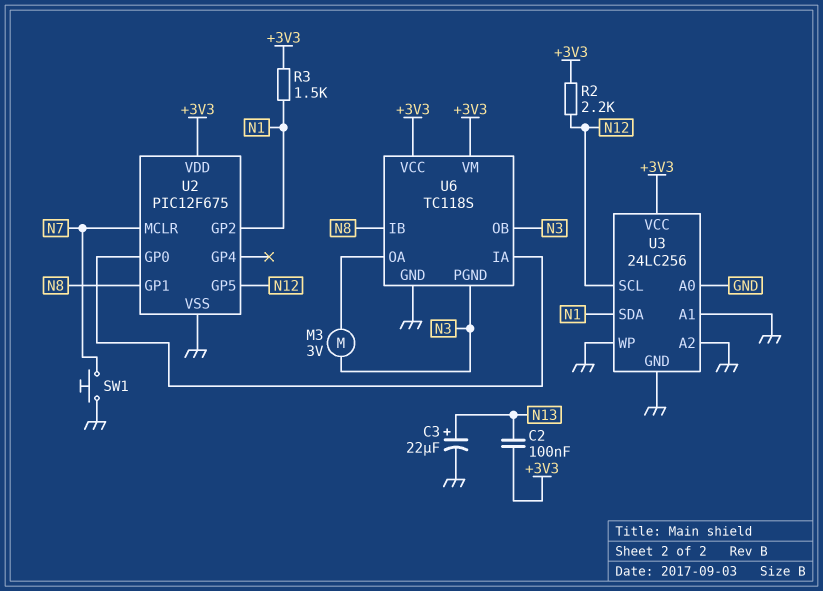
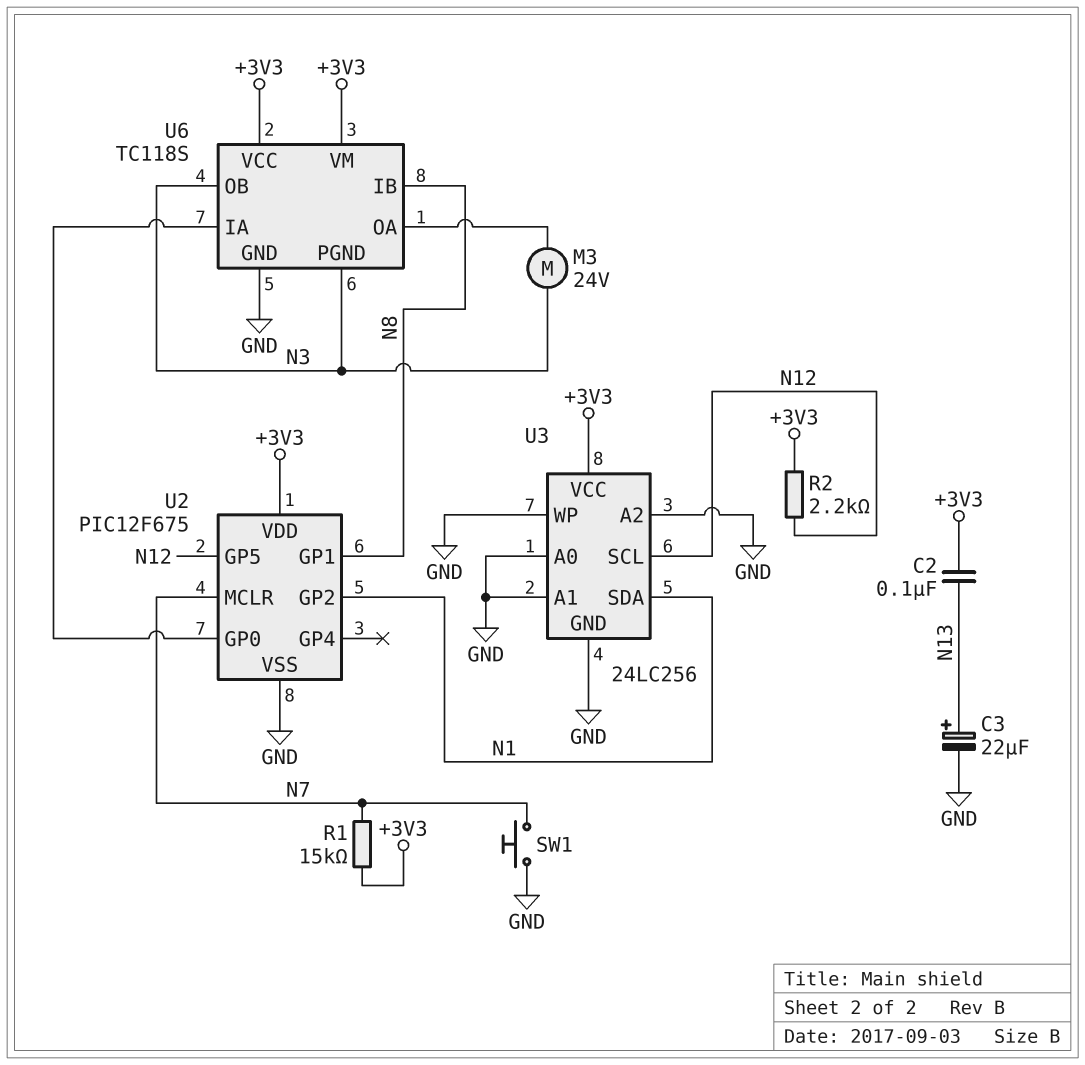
M3: motor 3V (N3, U6/OA) -> motor 24V (N3, U6/OA)
R1: none -> 15k (+3V3, N7)
R3: 1.5k (+3V3, N1) -> none

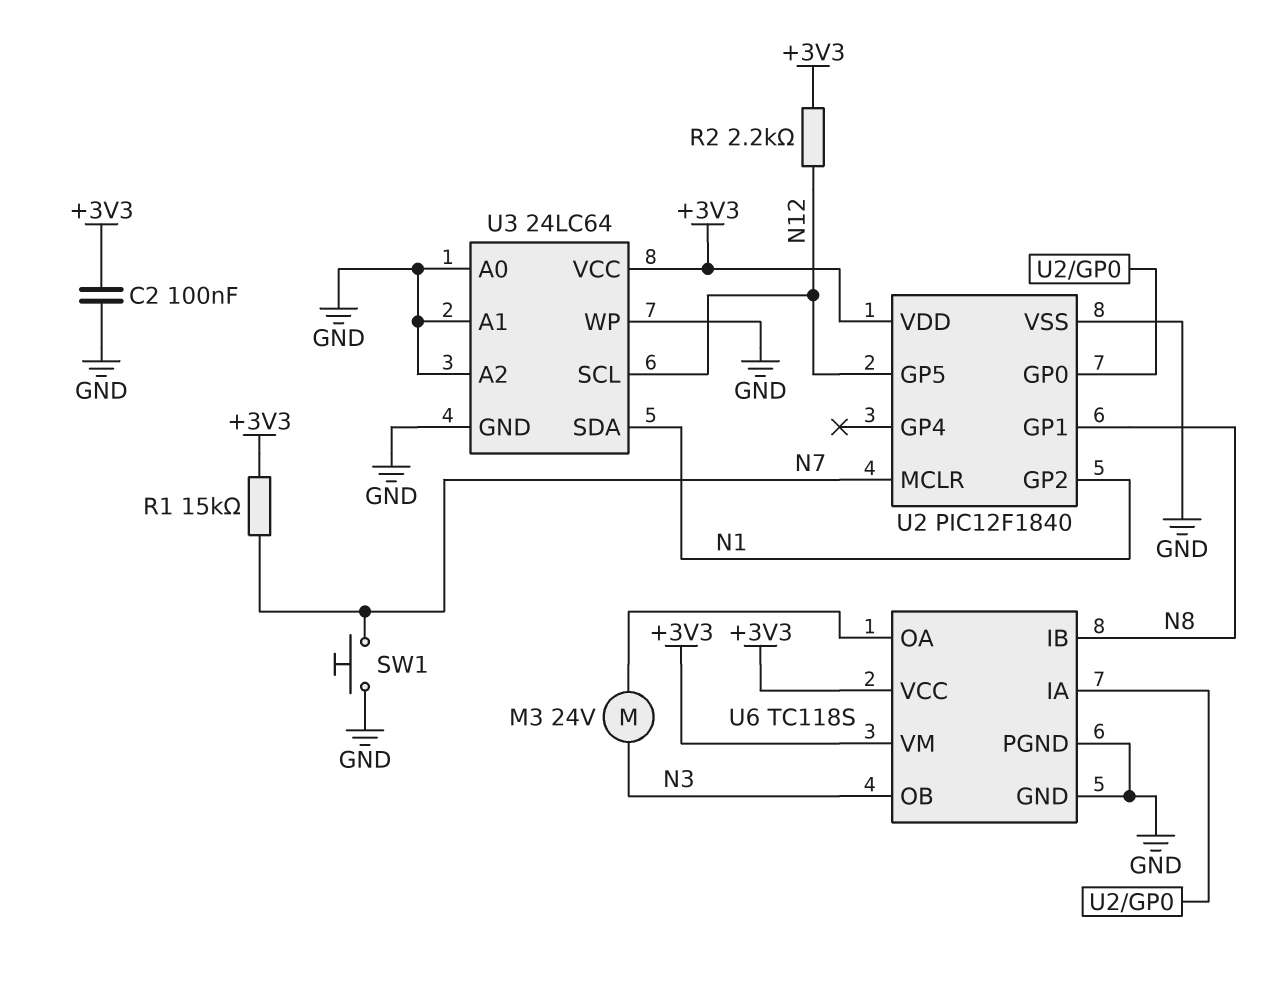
C2: 100nF (+3V3, N13) -> 100nF (+3V3, GND)
C3: 22uF (plus N13, minus GND) -> none
U2: PIC12F675 -> PIC12F1840
U3: 24LC256 -> 24LC64
U6 pin PGND: N3 -> GND

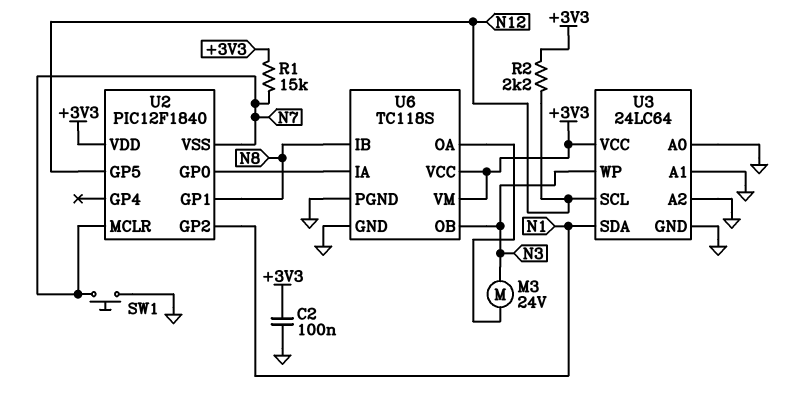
U2 pin VSS: GND -> N7
U3 pin WP: GND -> N3

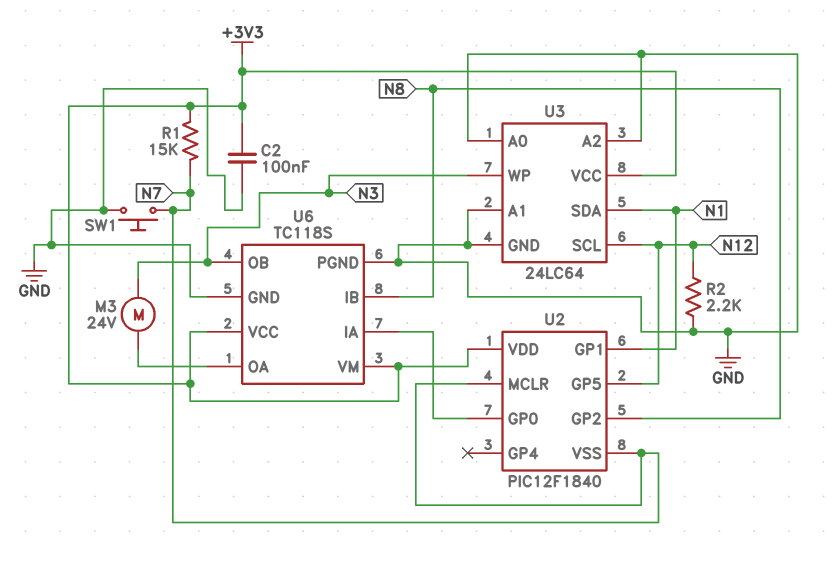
R2: 2.2k (+3V3, N12) -> 2.2k (GND, N12)
U2 pin GP1: N8 -> N1
U2 pin GP2: N1 -> N8

